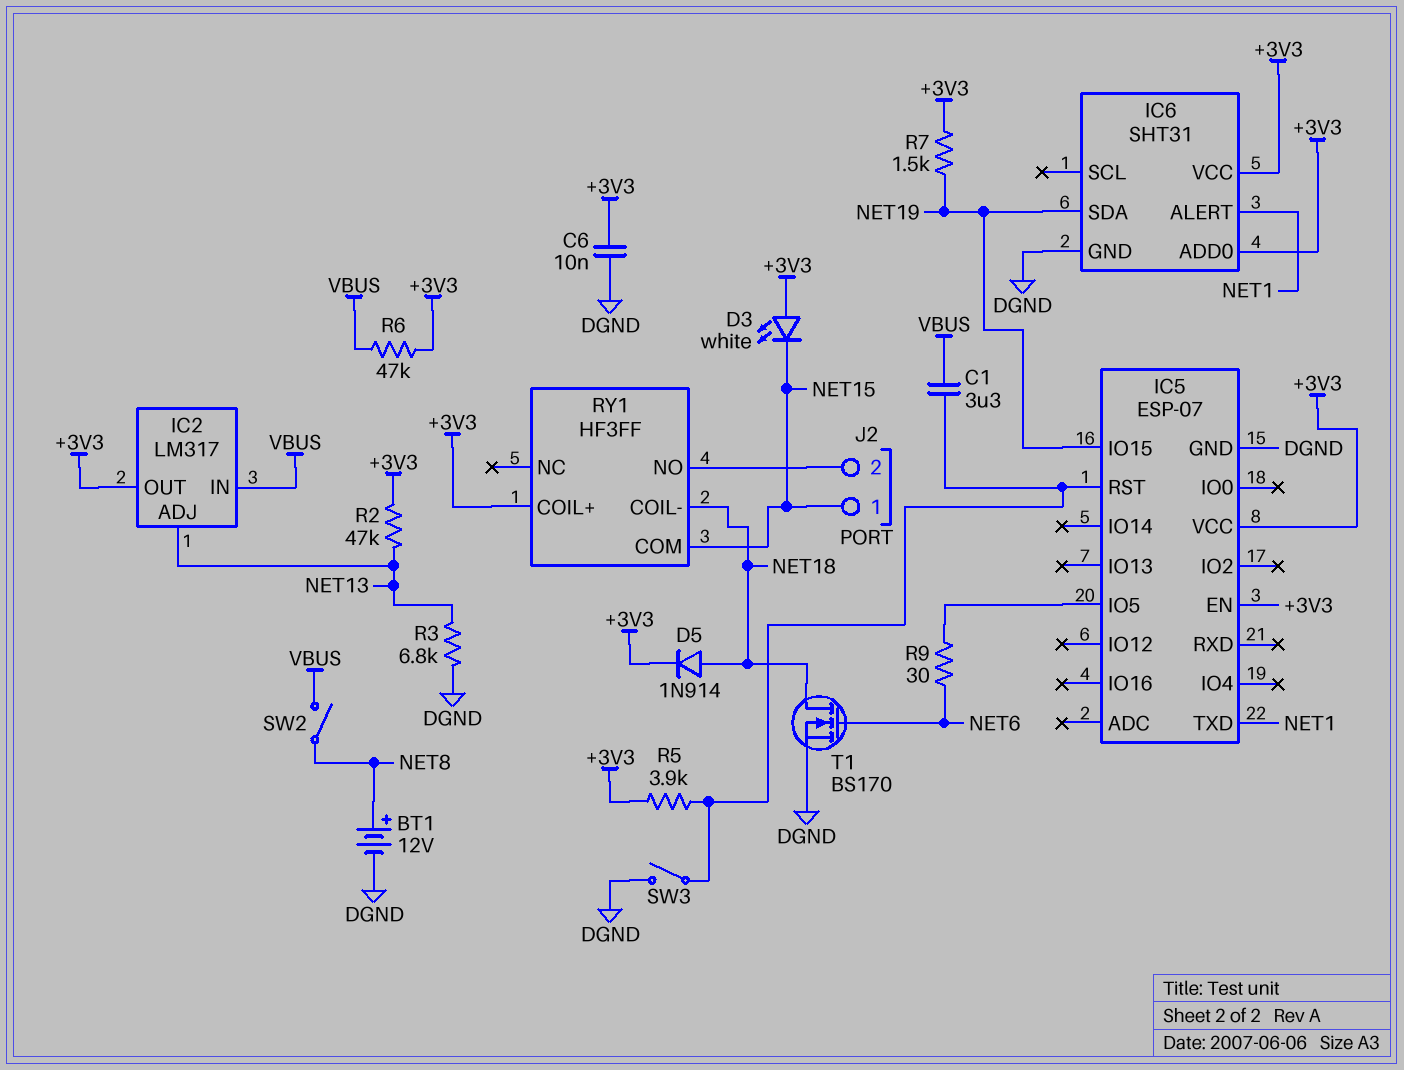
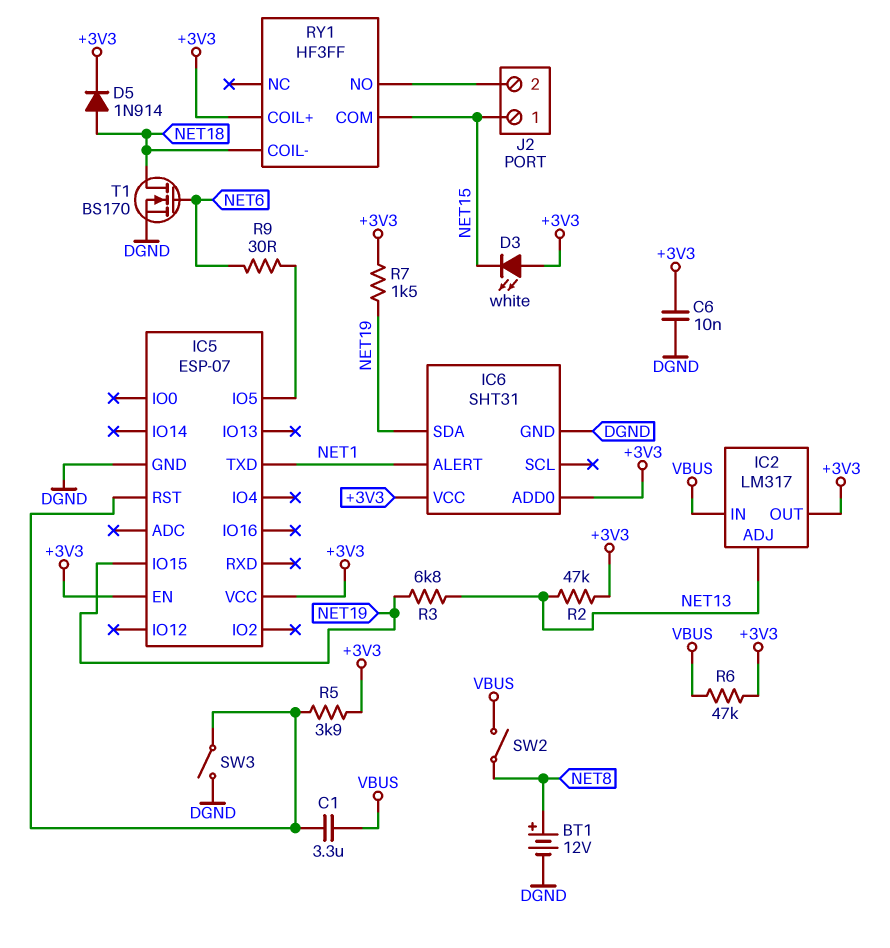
R3: 6.8k (DGND, NET13) -> 6.8k (NET13, NET19)

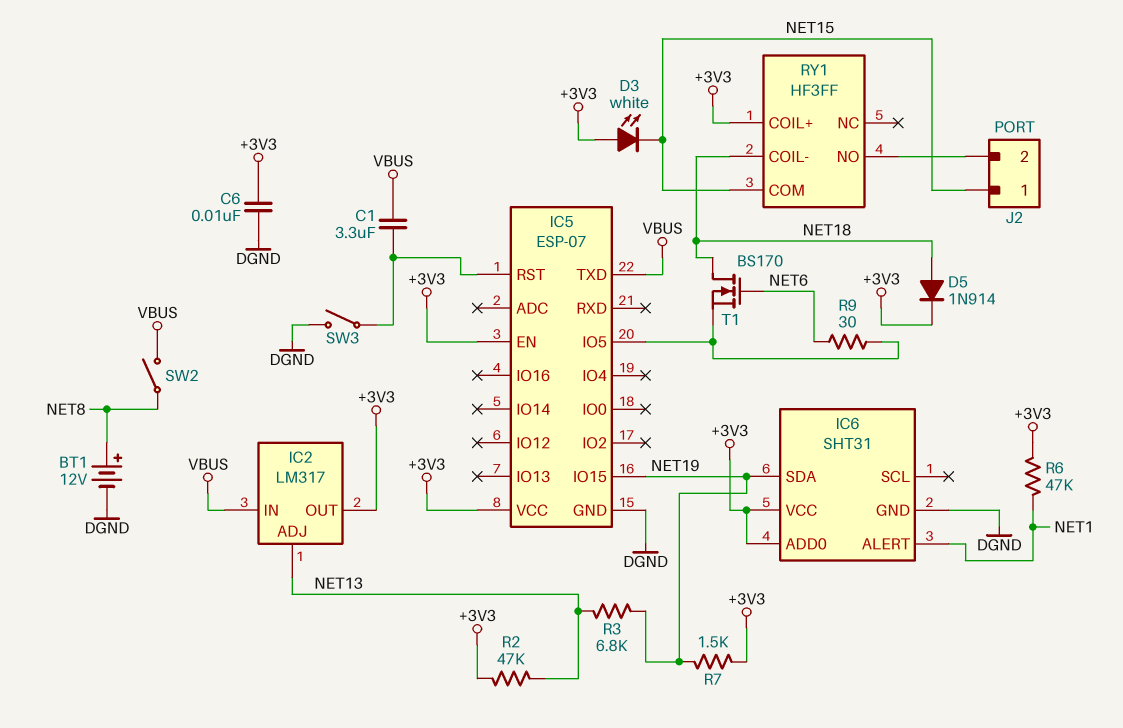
IC5 pin TXD: NET1 -> VBUS
R5: 3.9k (+3V3, IC5/RST) -> none
R6: 47k (+3V3, VBUS) -> 47k (+3V3, NET1)
T1: NMOS BS170 (G NET6, D NET18, S DGND) -> NMOS BS170 (G NET6, D NET18, S IC5/IO5)

